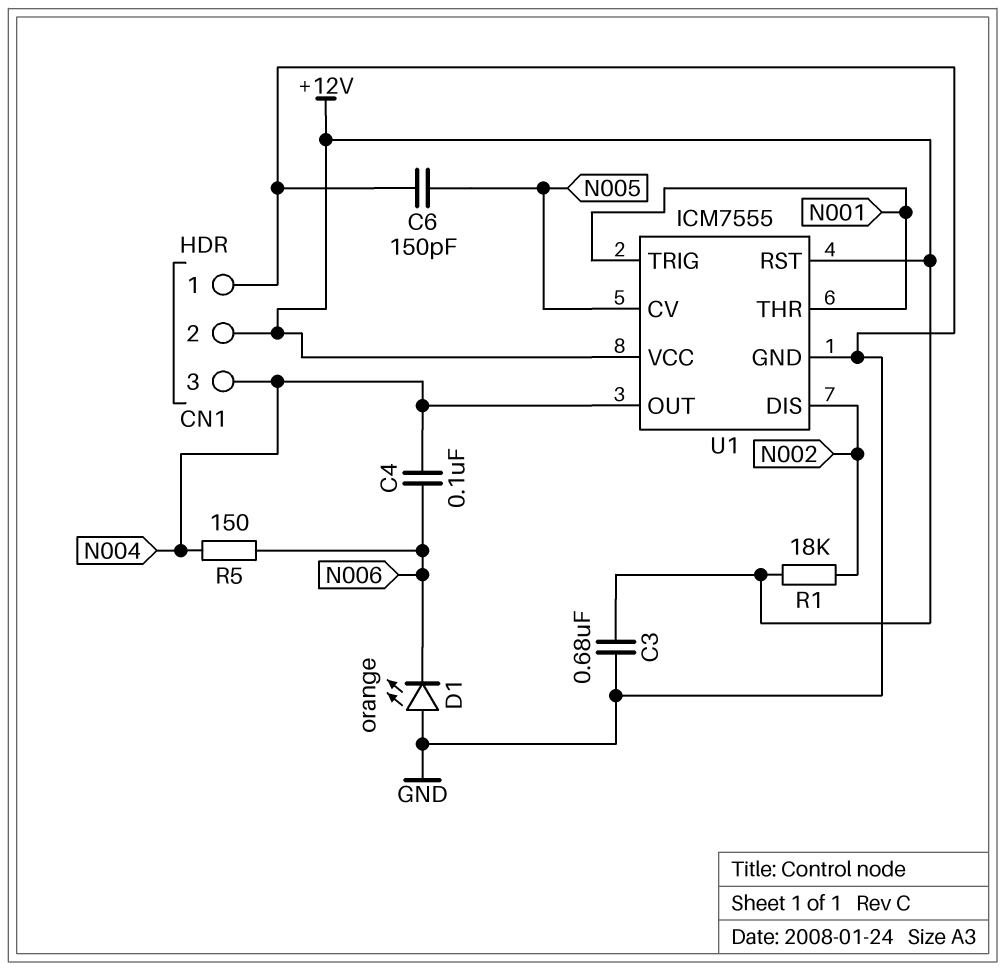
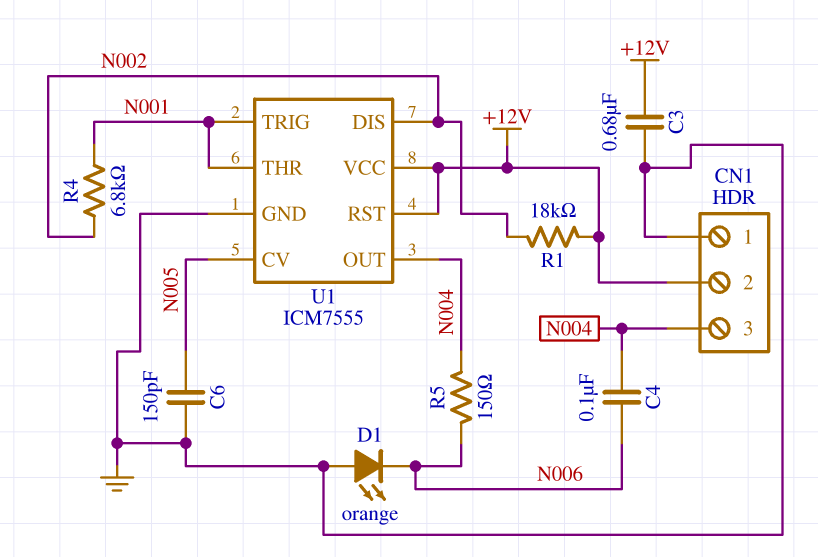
R4: none -> 6.8k (N001, N002)

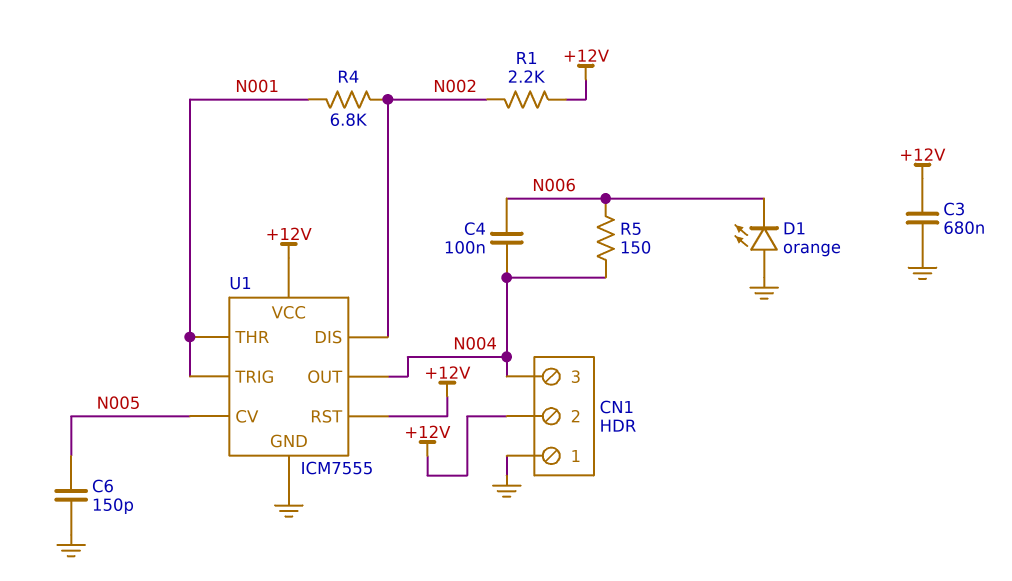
R1: 18k (+12V, N002) -> 2.2k (+12V, N002)

